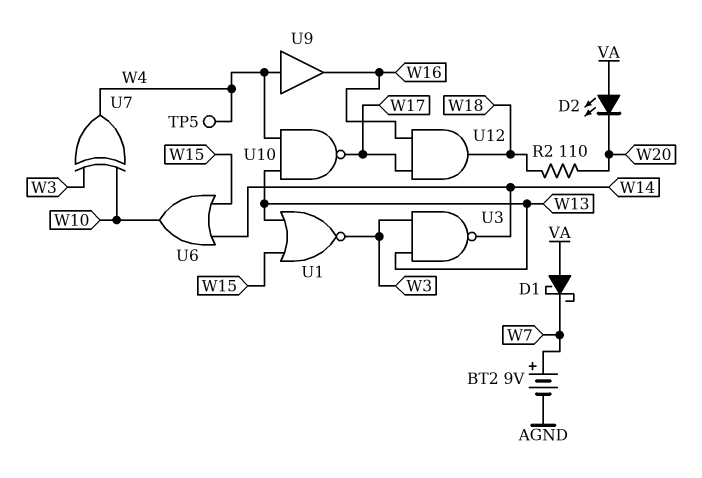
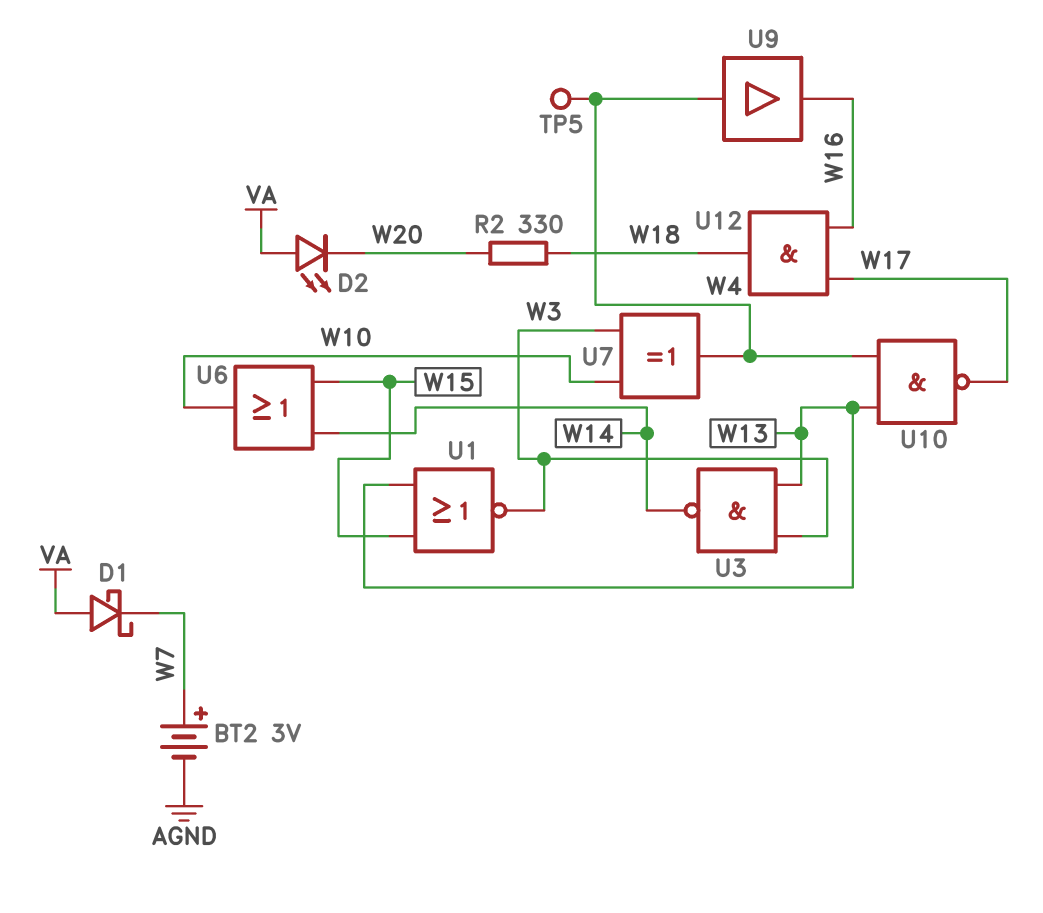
BT2: 9V (plus W7, minus AGND) -> 3V (plus W7, minus AGND)
R2: 110 (W18, W20) -> 330 (W18, W20)

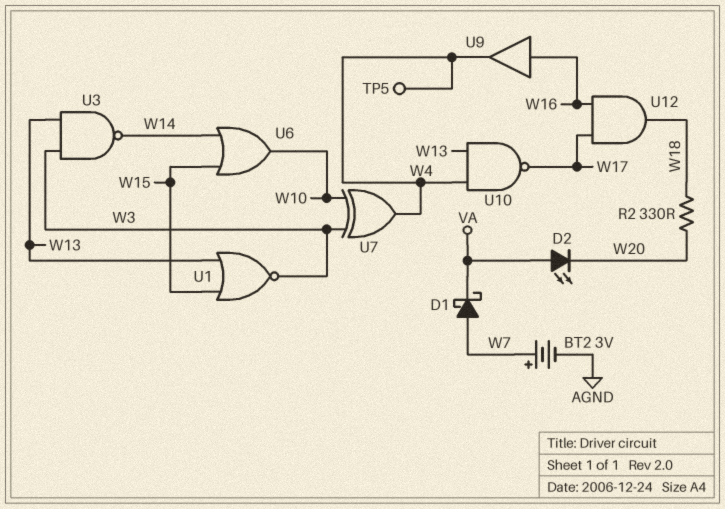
D1: schottky (A VA, K W7) -> schottky (A W7, K VA)
U9: buffer (in W4, out W16) -> buffer (in W16, out W4)

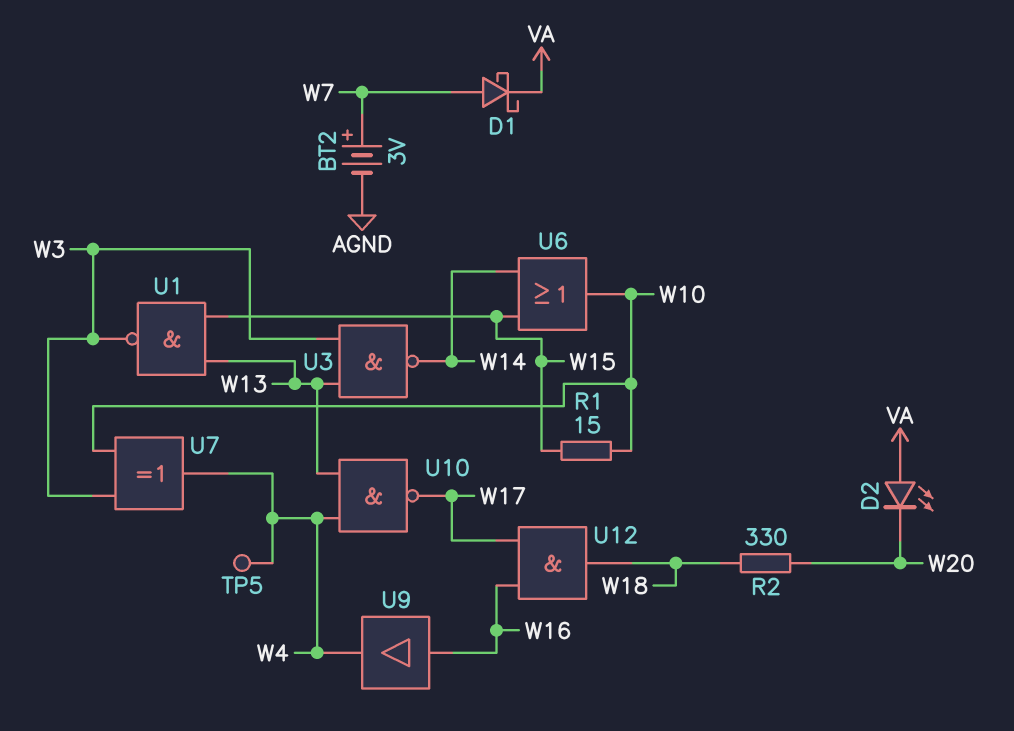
R1: none -> 15 (W10, W15)
U1: NOR (in W13, in W15, out W3) -> NAND (in W13, in W15, out W3)

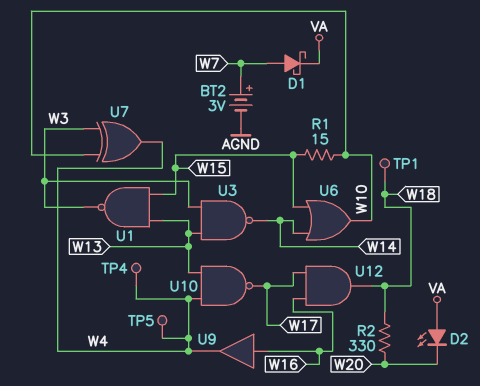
TP1: none -> test point (W18)
TP4: none -> test point (W4)

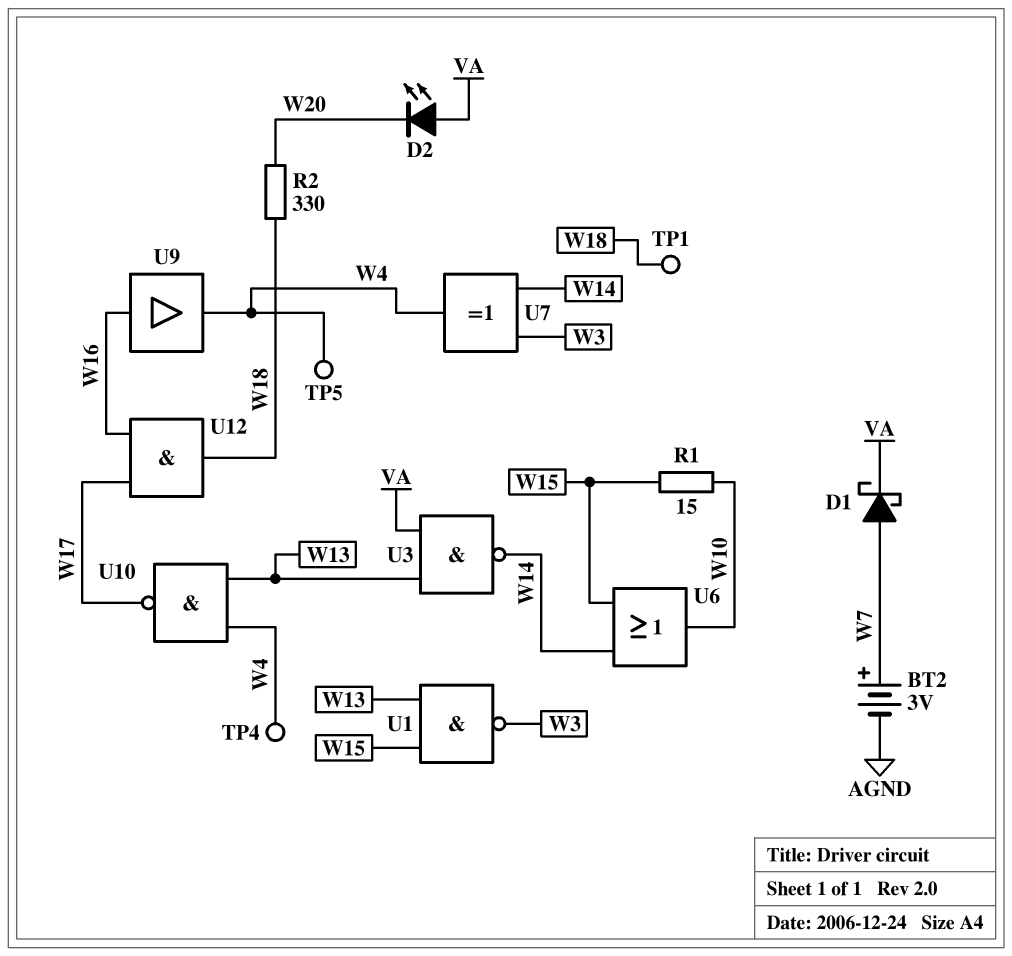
U3: NAND (in W3, in W13, out W14) -> NAND (in VA, in W13, out W14)
U7: XOR (in W3, in W10, out W4) -> XOR (in W3, in W14, out W4)

